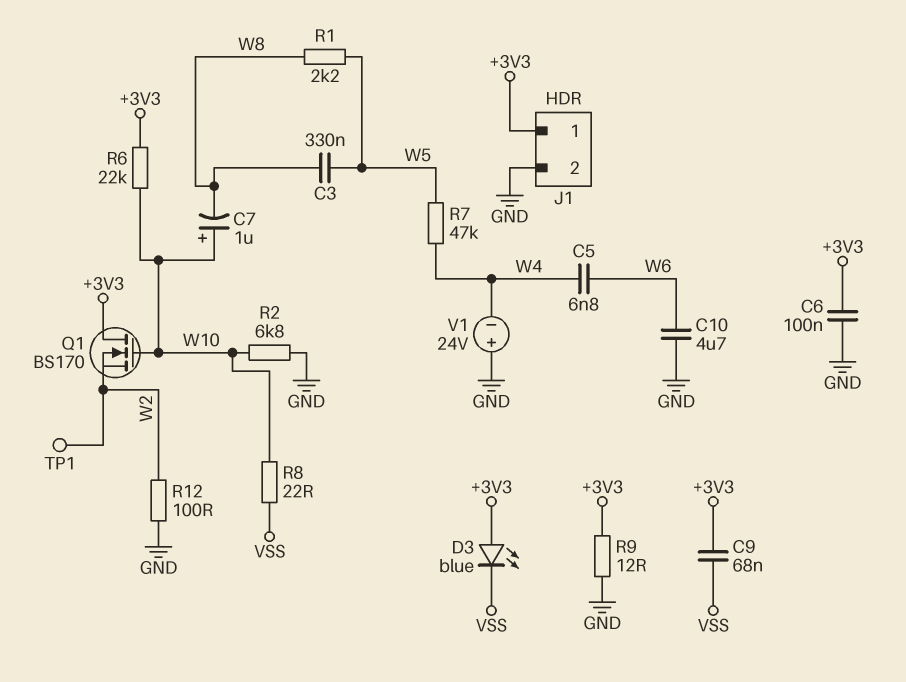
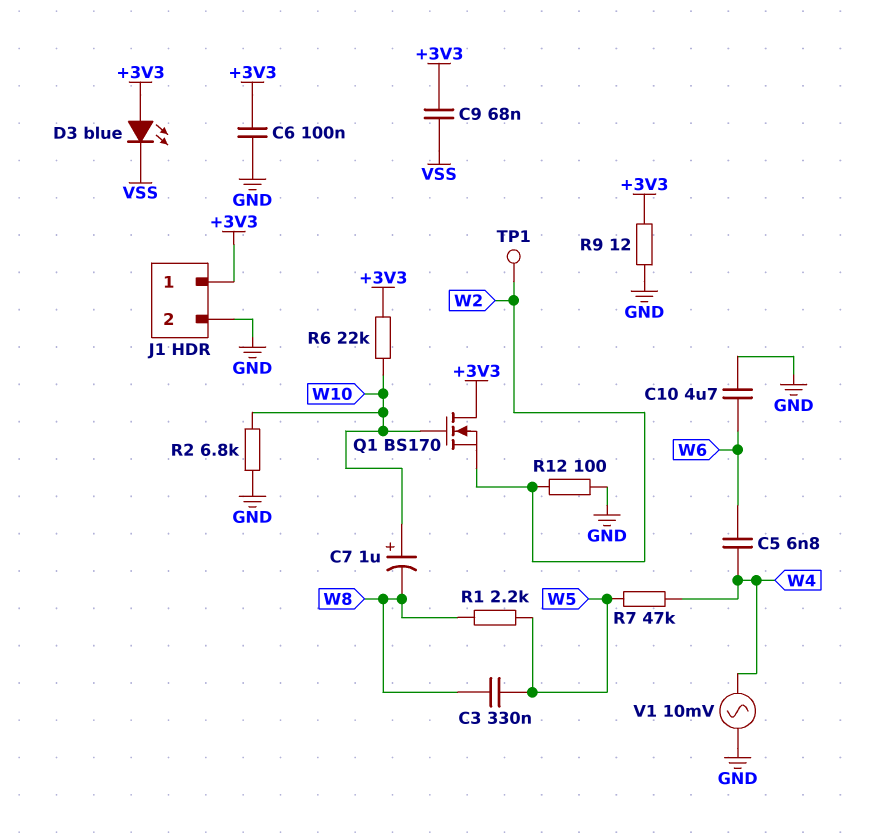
R8: 22 (VSS, W10) -> none
V1: 24V (plus GND, minus W4) -> AC 10mV (GND, W4)

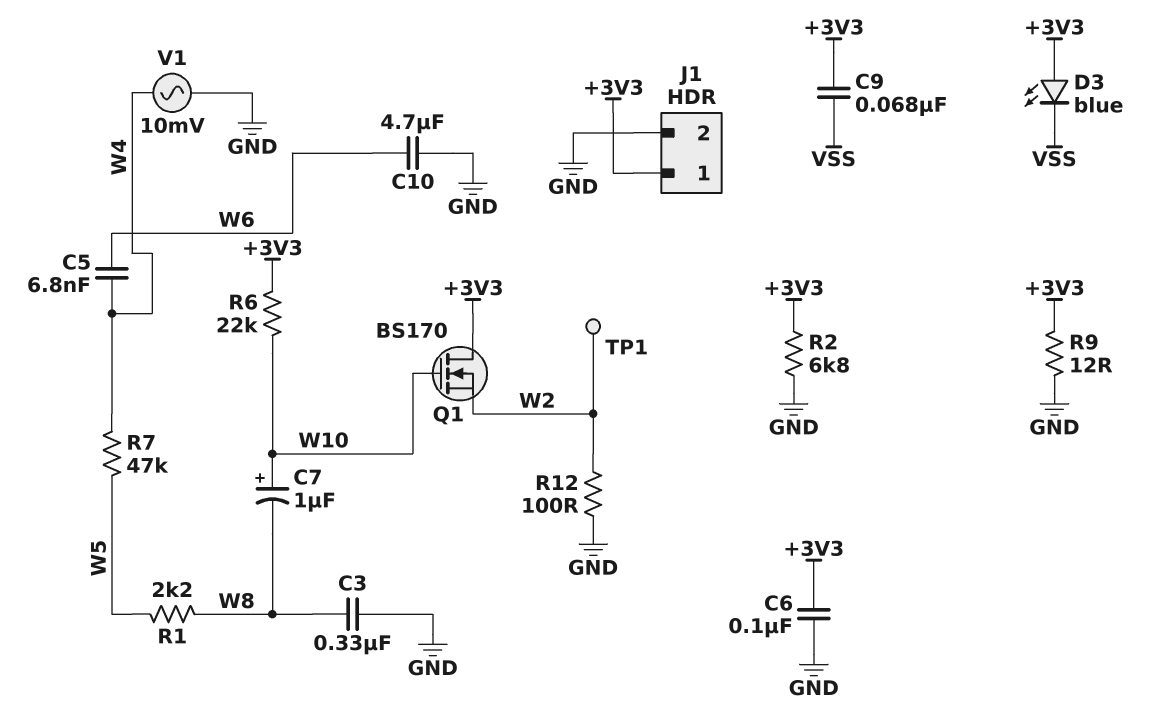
C3: 330nF (W5, W8) -> 330nF (GND, W8)
R2: 6.8k (GND, W10) -> 6.8k (+3V3, GND)

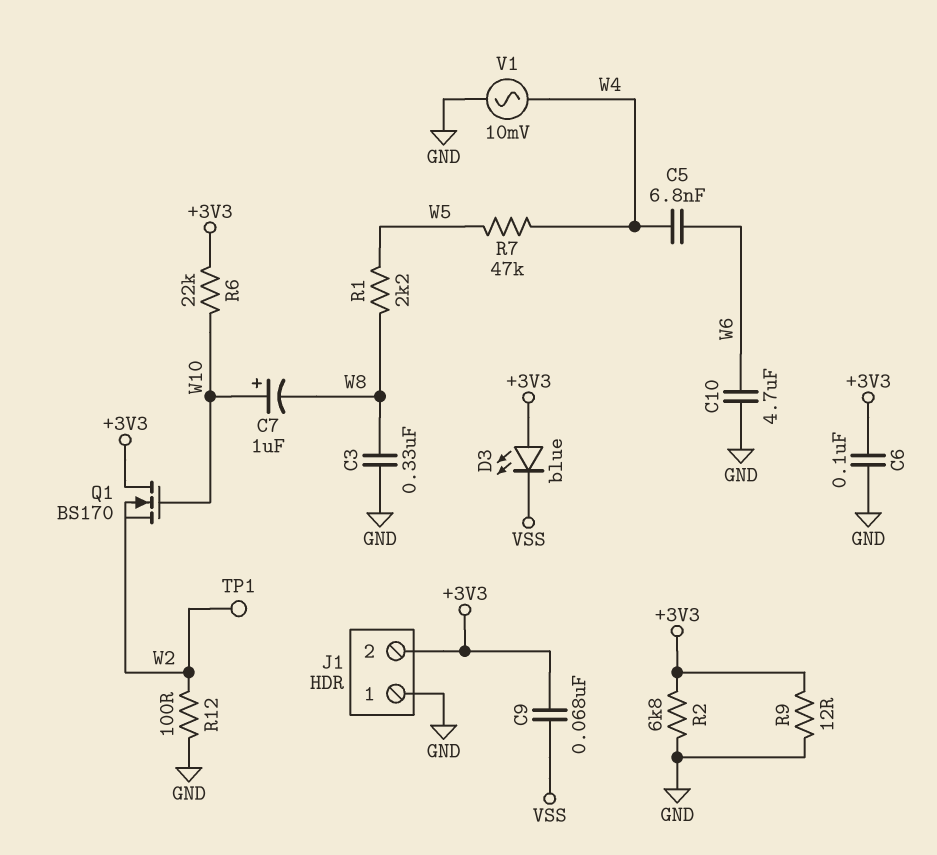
J1 pin 1: +3V3 -> GND
J1 pin 2: GND -> +3V3

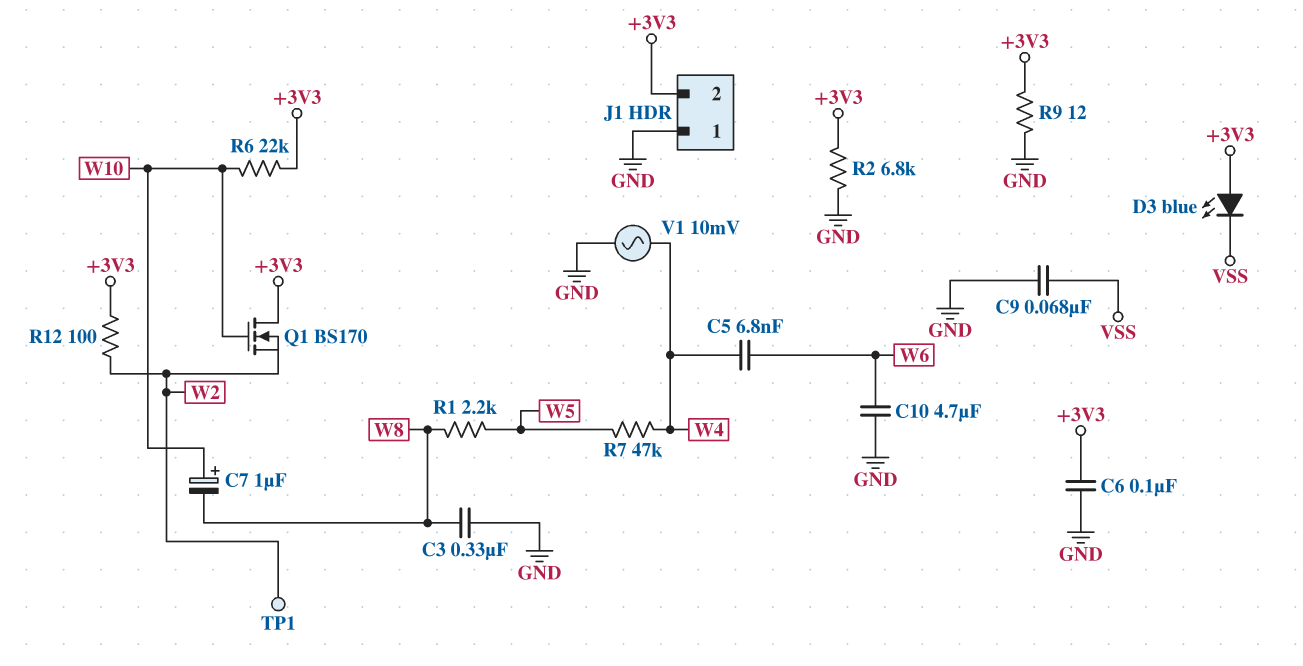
C9: 68nF (+3V3, VSS) -> 68nF (GND, VSS)
R12: 100 (GND, W2) -> 100 (+3V3, W2)

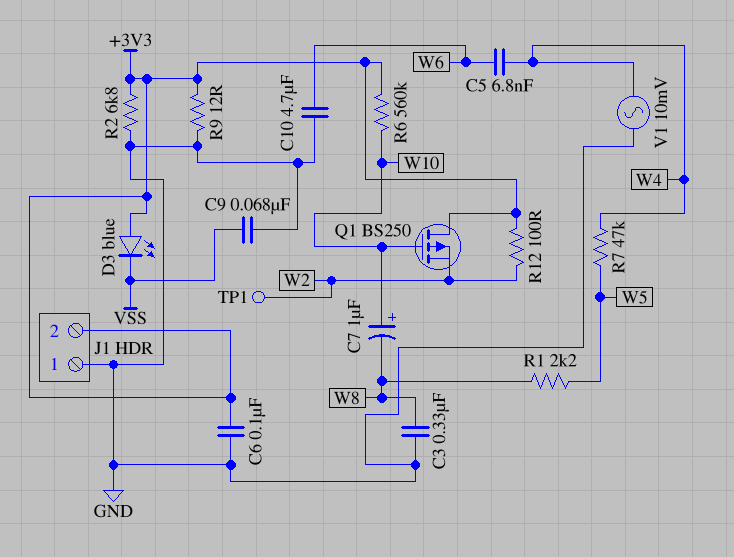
Q1: NMOS BS170 (G W10, D +3V3, S W2) -> PMOS BS250 (G W10, D +3V3, S W2)
R6: 22k (+3V3, W10) -> 560k (+3V3, W10)

